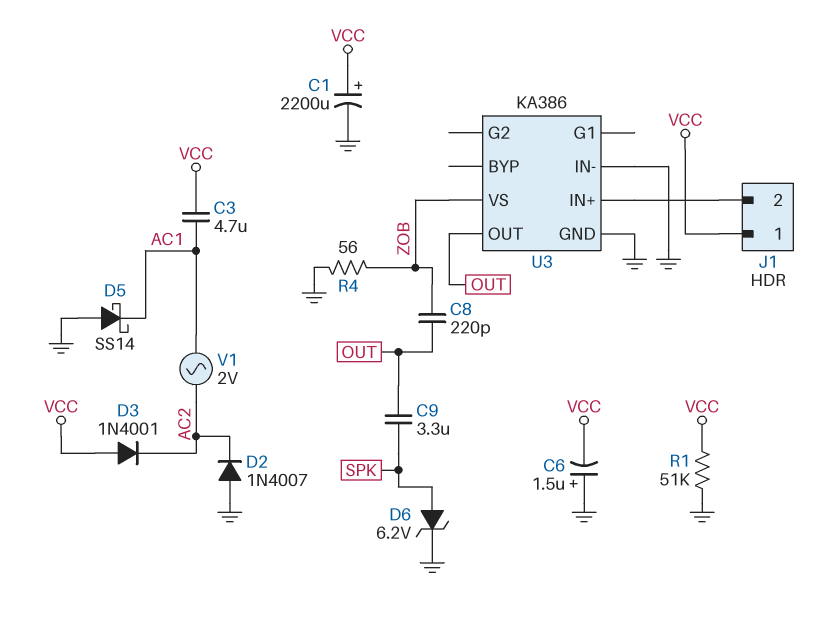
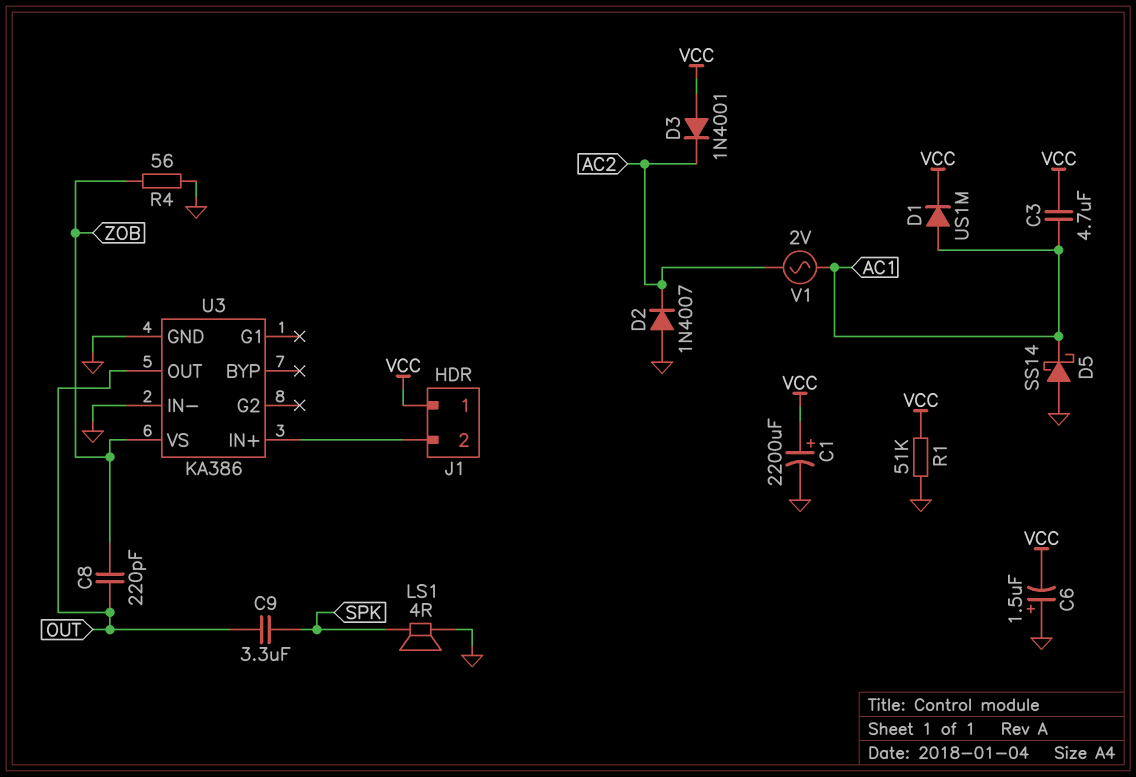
D1: none -> diode US1M (A AC1, K VCC)
D6: zener 6.2V (A SPK, K GND) -> none
LS1: none -> speaker 4R (GND, SPK)

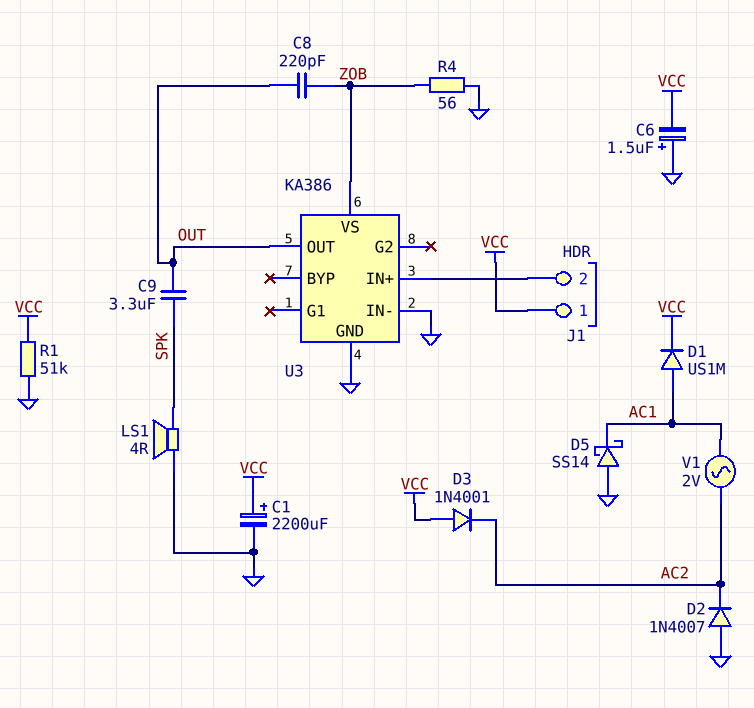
C3: 4.7uF (AC1, VCC) -> none

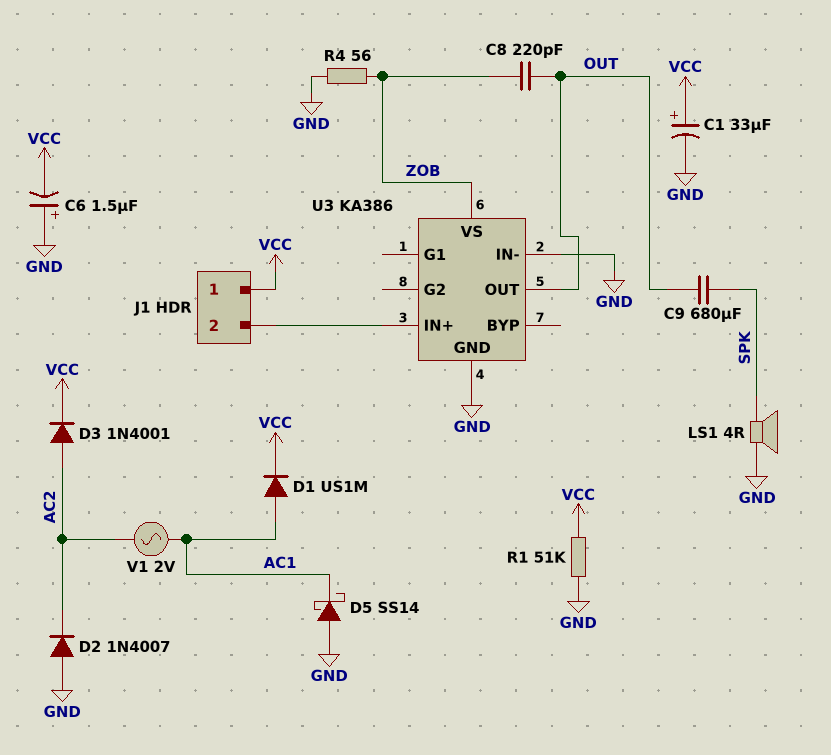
C1: 2200uF (plus VCC, minus GND) -> 33uF (plus VCC, minus GND)
C9: 3.3uF (OUT, SPK) -> 680uF (OUT, SPK)
D3: diode 1N4001 (A VCC, K AC2) -> diode 1N4001 (A AC2, K VCC)

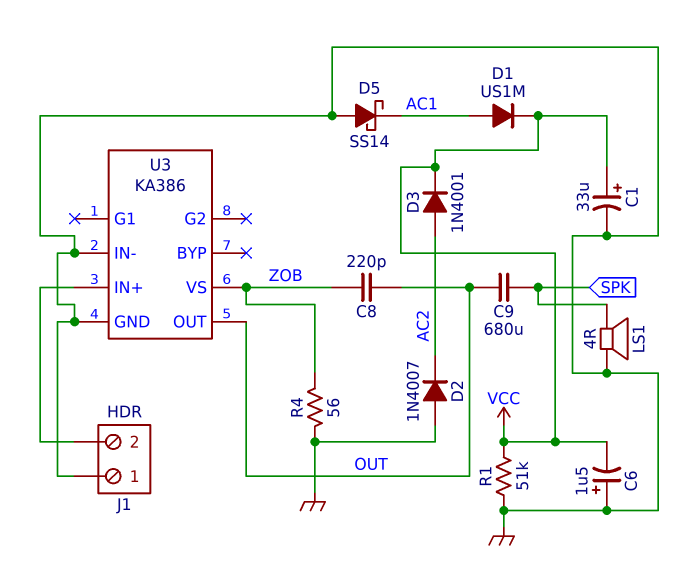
J1 pin 1: VCC -> GND
V1: AC 2V (AC1, AC2) -> none

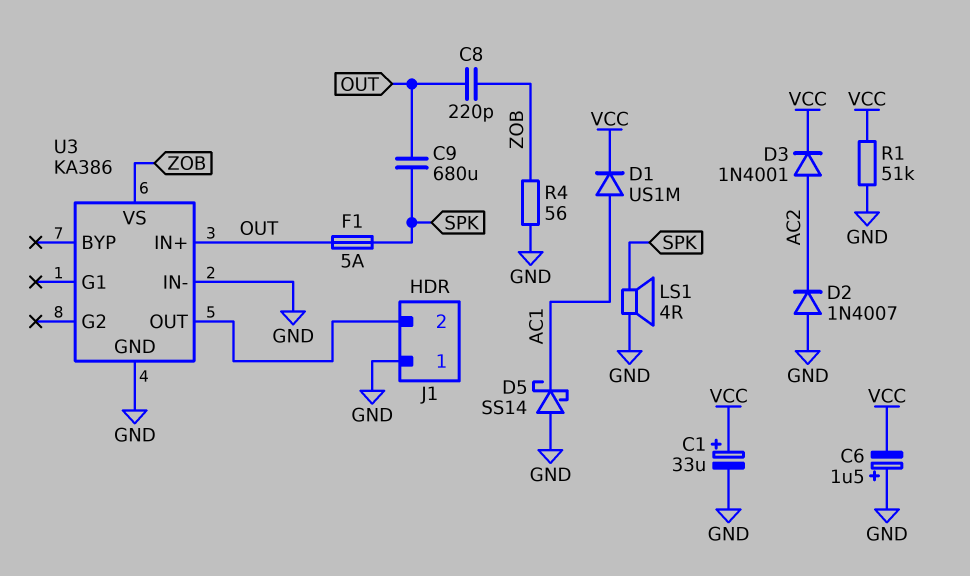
F1: none -> 5A (OUT, SPK)
U3 pin IN+: J1/2 -> OUT
U3 pin OUT: OUT -> J1/2

